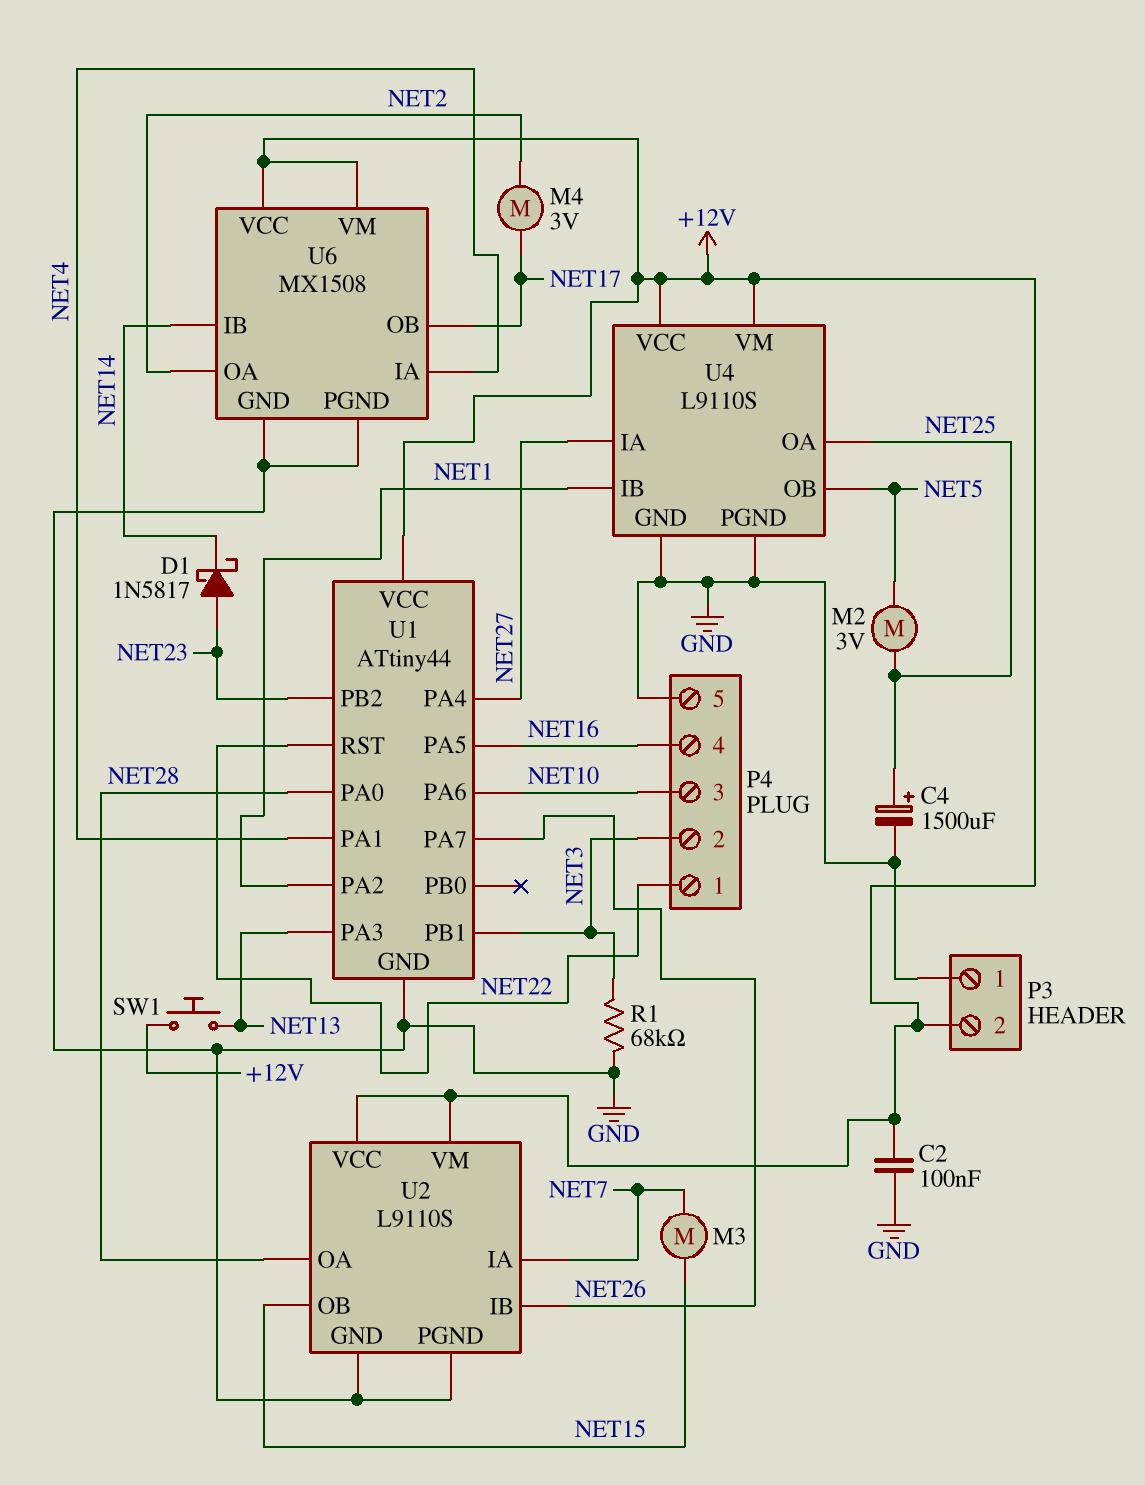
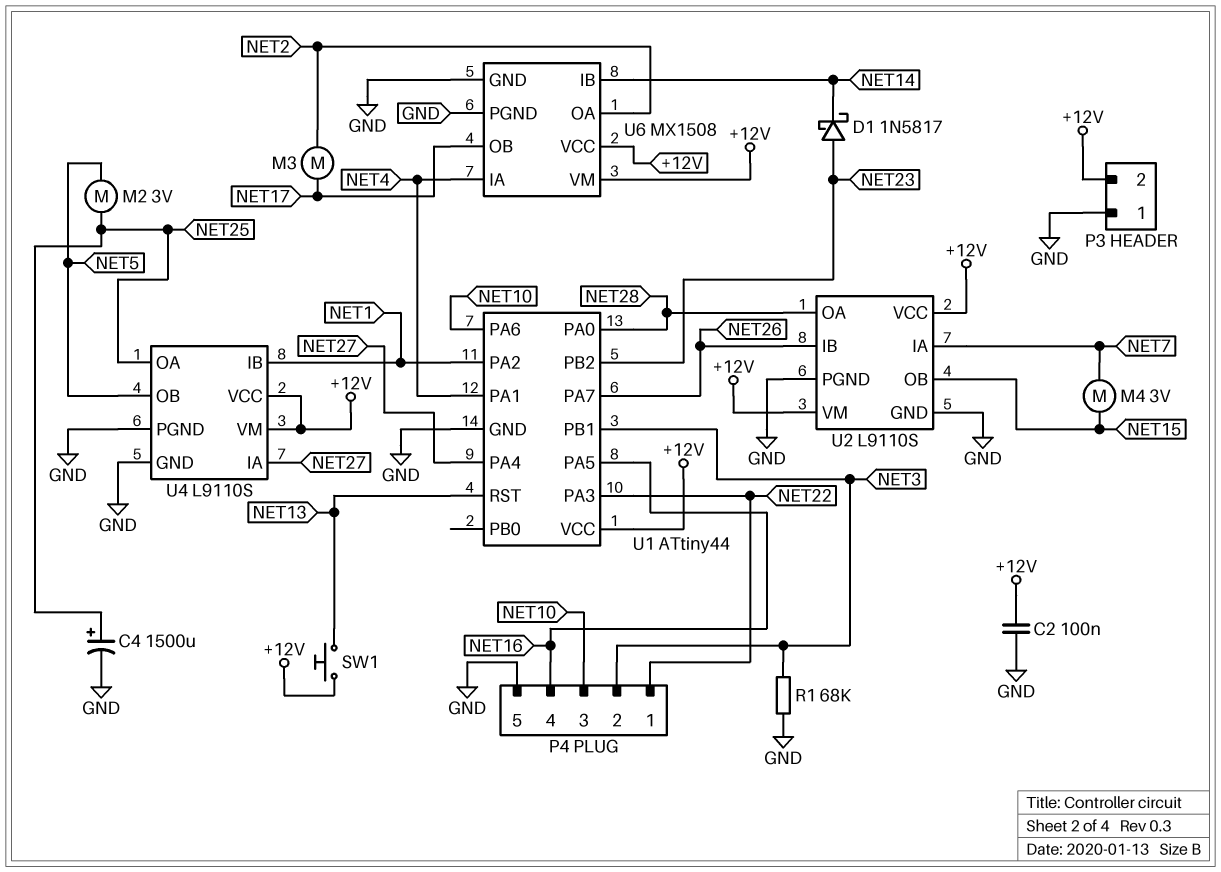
M3: motor (NET7, NET15) -> motor (NET2, NET17)
M4: motor 3V (NET2, NET17) -> motor 3V (NET7, NET15)
U1 pin PA3: NET13 -> NET22
U1 pin RST: NET22 -> NET13

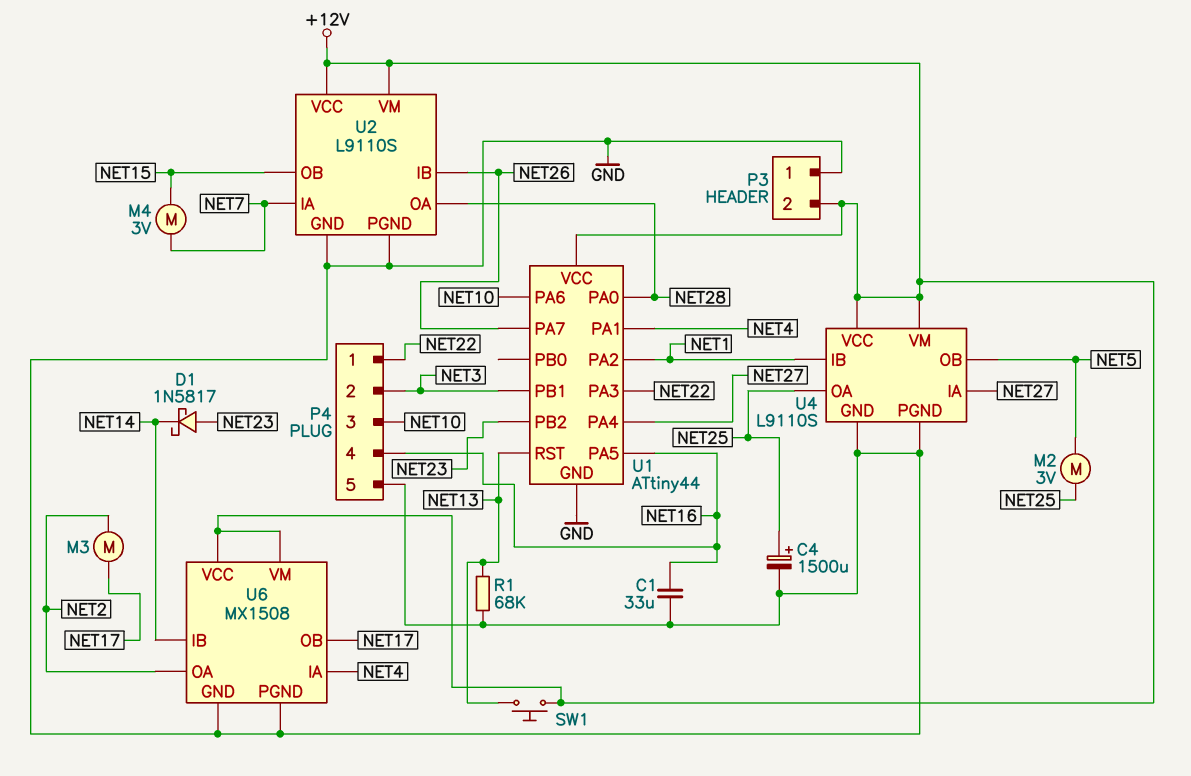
C1: none -> 33uF (GND, NET16)
C2: 100nF (+12V, GND) -> none
R1: 68k (GND, NET3) -> 68k (GND, NET13)

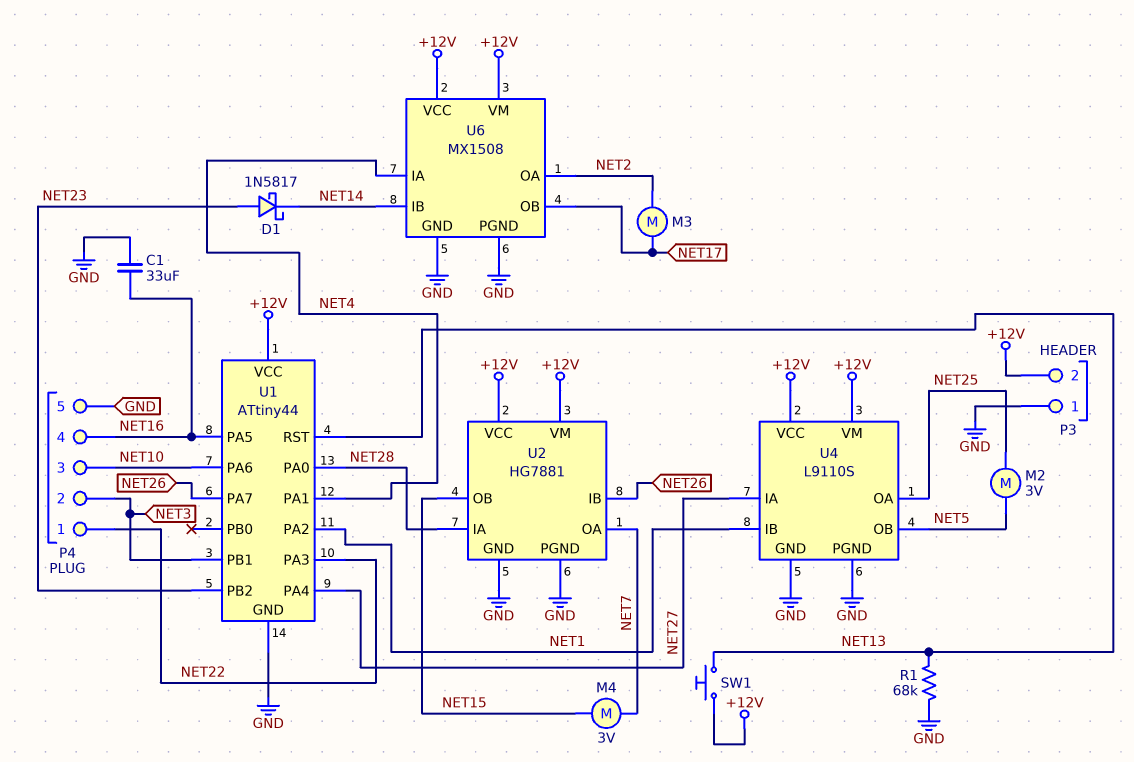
C4: 1500uF (plus NET25, minus GND) -> none
U2: L9110S -> HG7881
U2 pin IA: NET7 -> NET28
U2 pin OA: NET28 -> NET7

